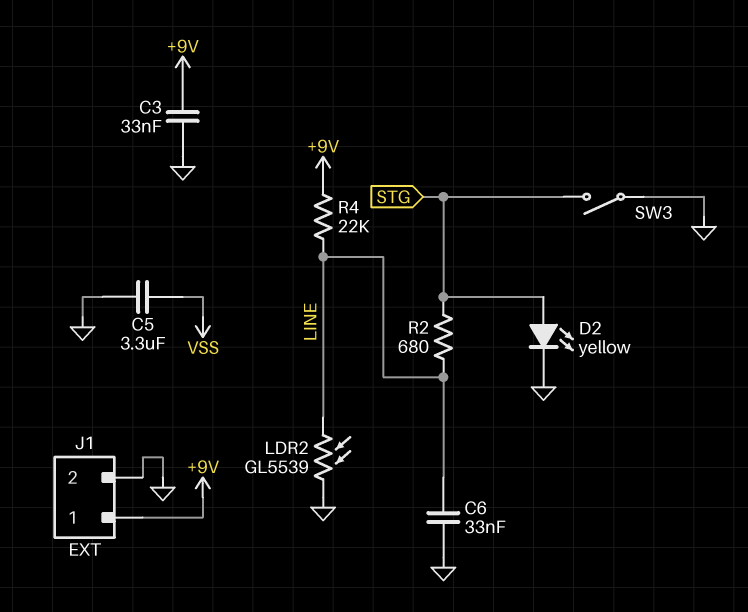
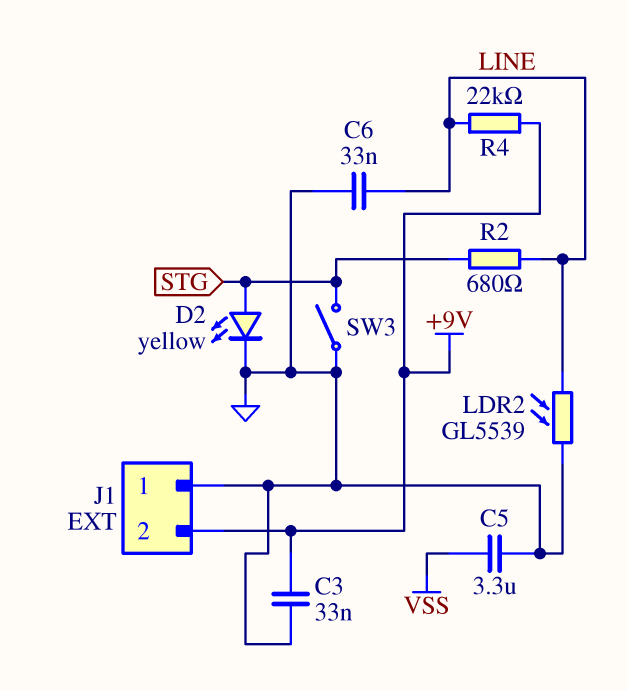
J1 pin 1: +9V -> GND
J1 pin 2: GND -> +9V

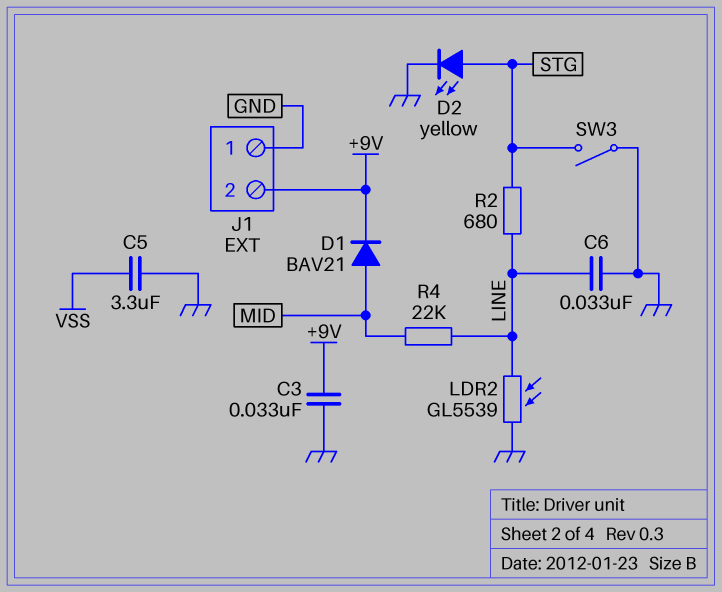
D1: none -> diode BAV21 (A MID, K +9V)
R4: 22k (+9V, LINE) -> 22k (LINE, MID)

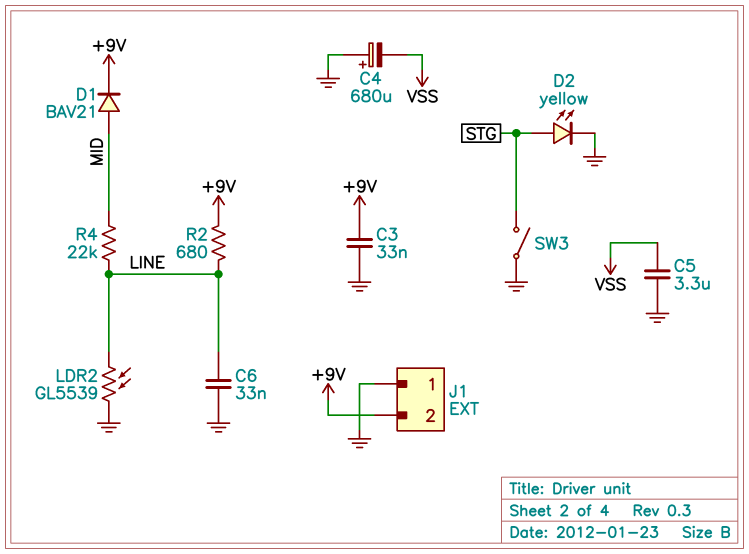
C4: none -> 680uF (plus GND, minus VSS)
R2: 680 (LINE, STG) -> 680 (+9V, LINE)

